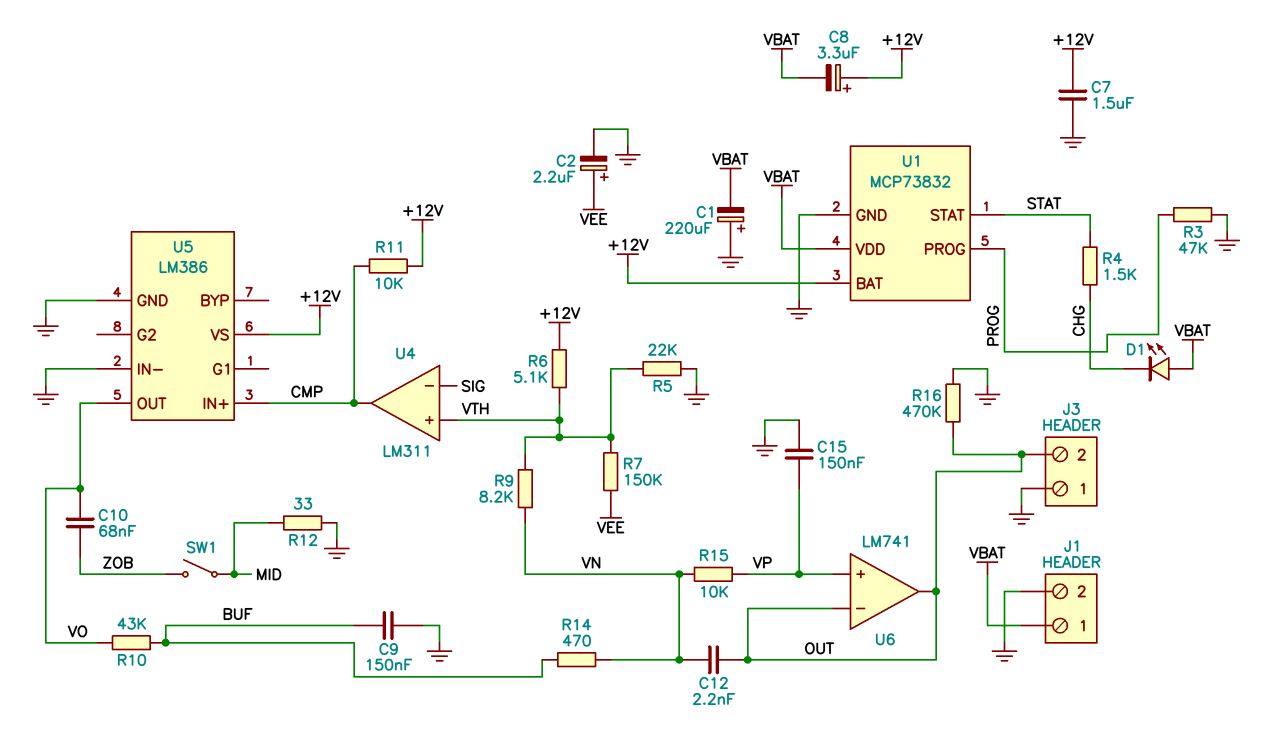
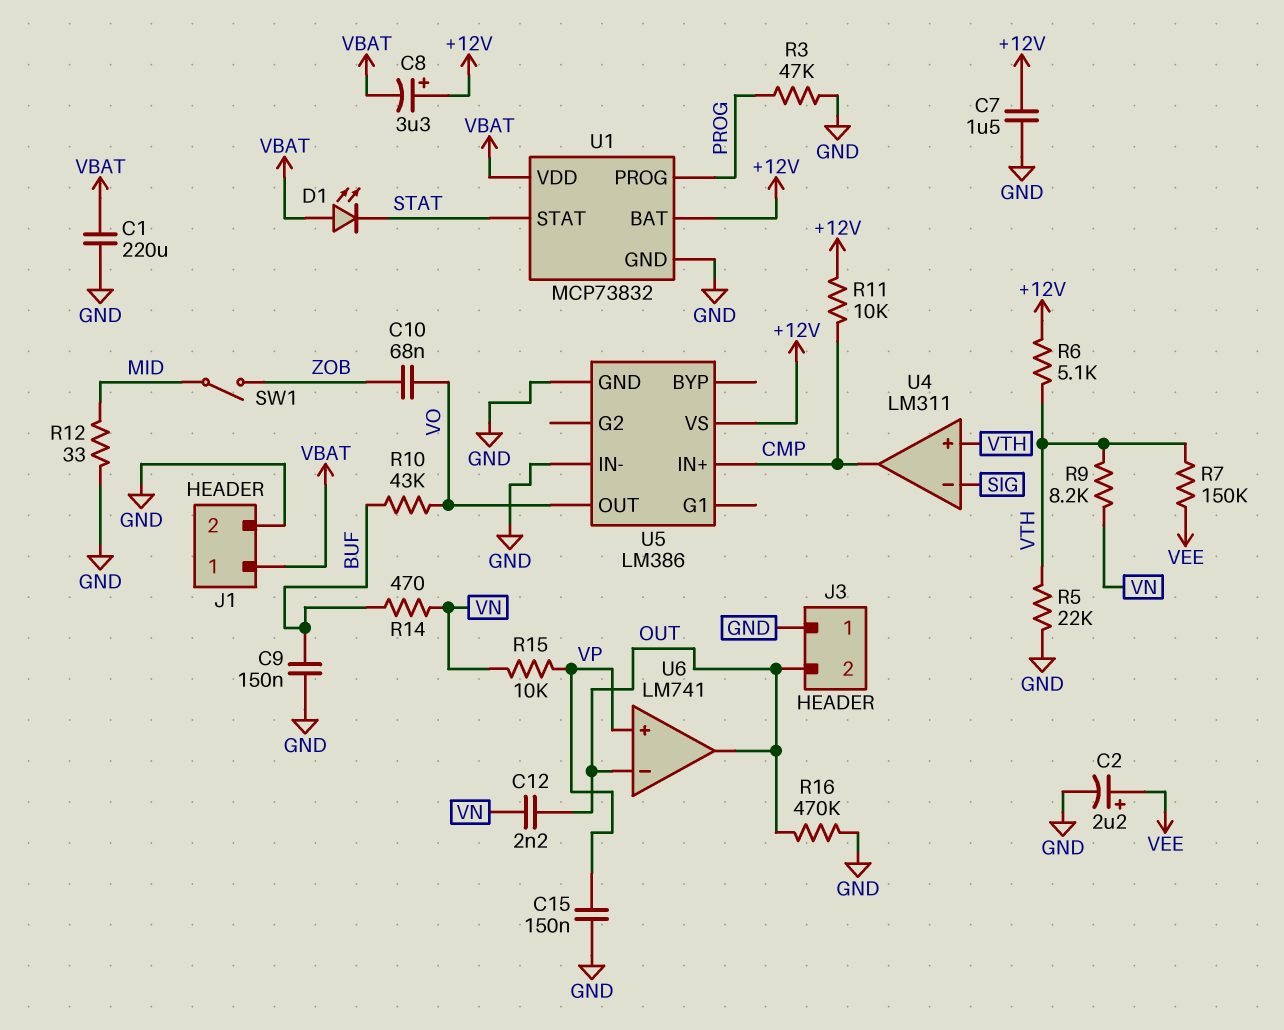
C1: 220uF (plus GND, minus VBAT) -> 220uF (GND, VBAT)
D1: LED (A VBAT, K CHG) -> LED (A VBAT, K STAT)
R4: 1.5k (CHG, STAT) -> none

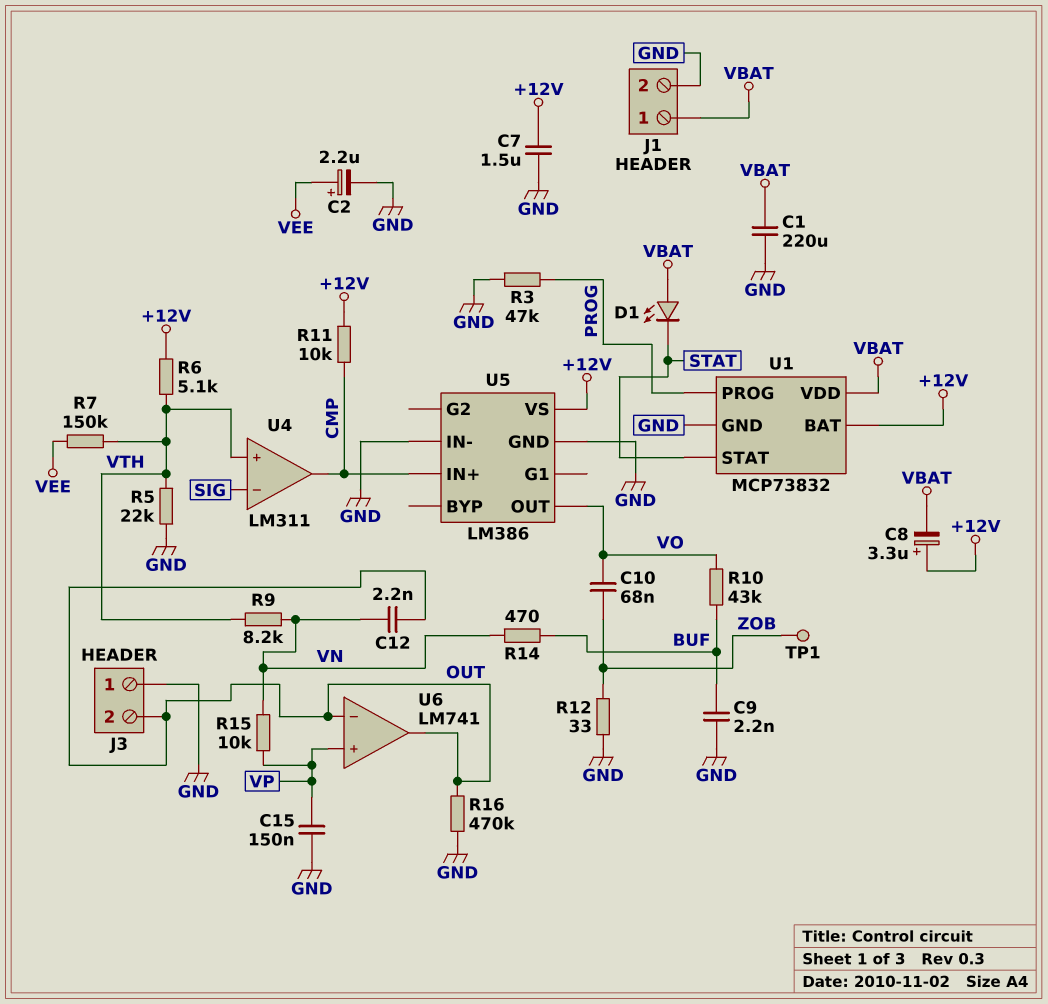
C9: 150nF (BUF, GND) -> 2.2nF (BUF, GND)
R12: 33 (GND, MID) -> 33 (GND, ZOB)
SW1: switch (MID, ZOB) -> none
TP1: none -> test point (ZOB)

